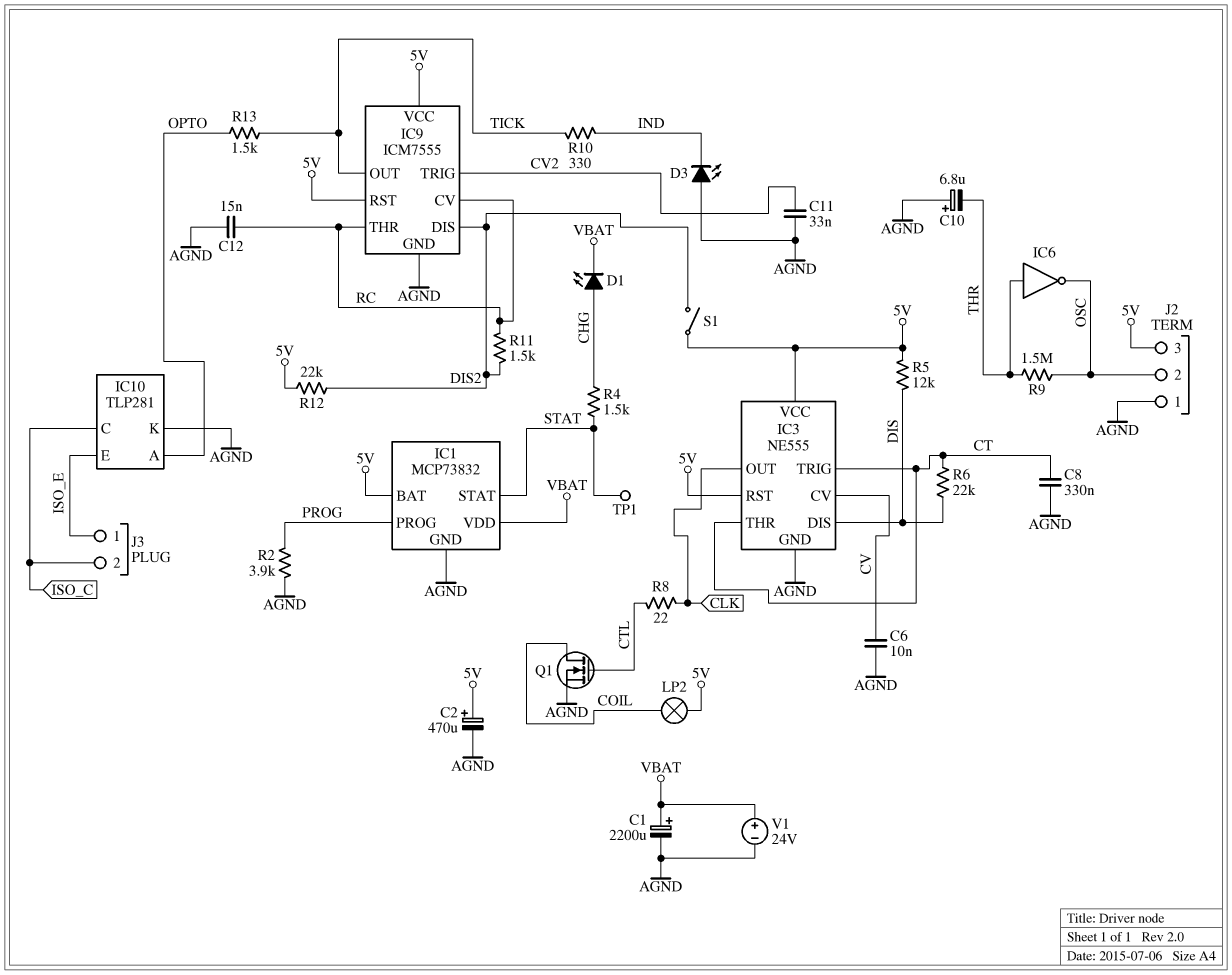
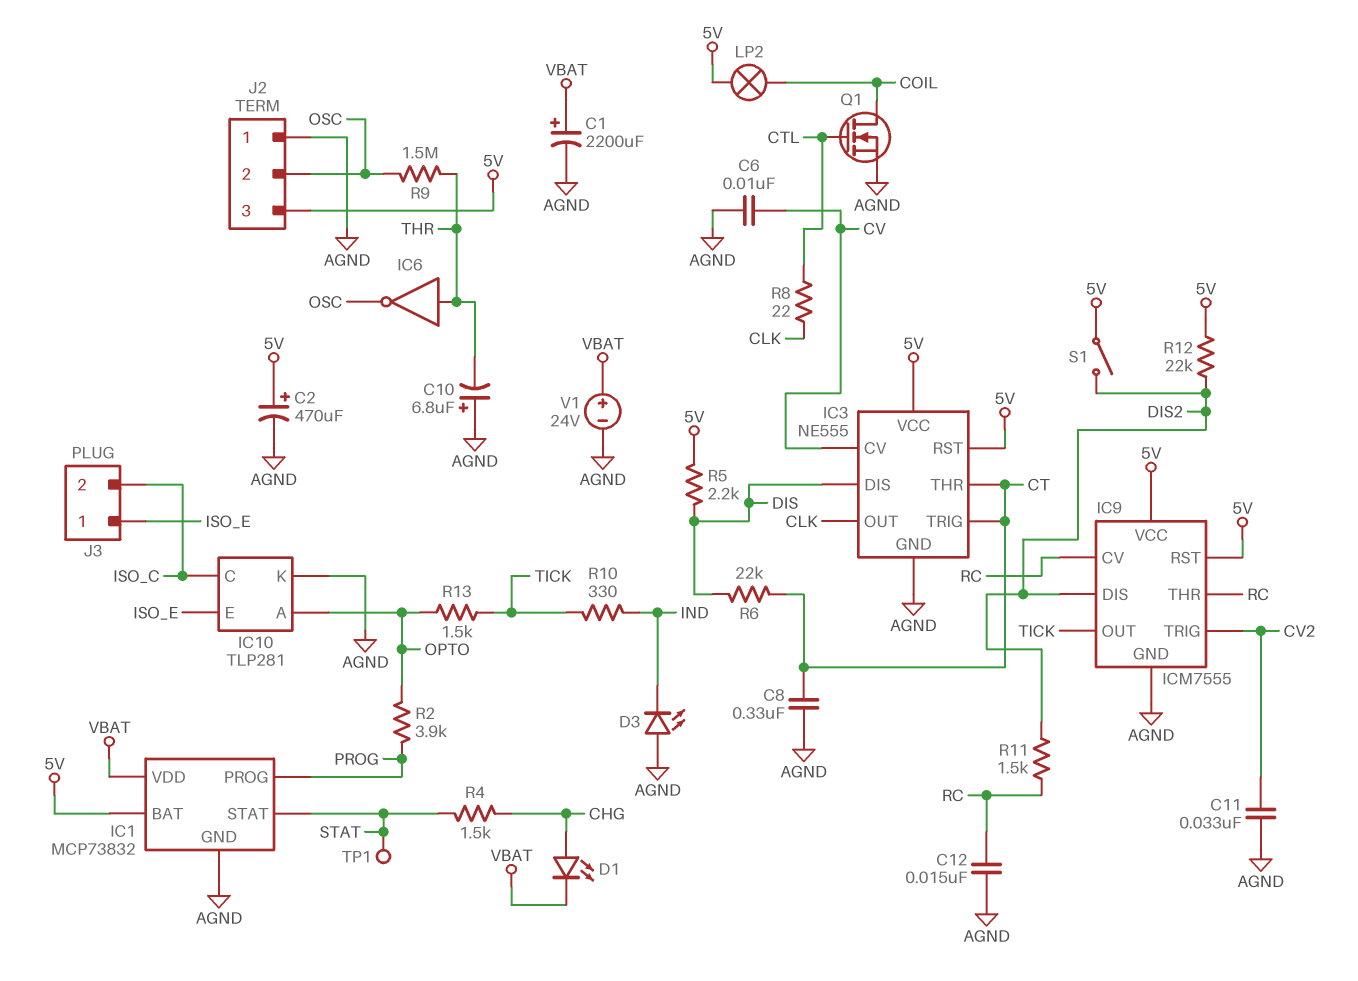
R2: 3.9k (AGND, PROG) -> 3.9k (OPTO, PROG)
R5: 12k (5V, DIS) -> 2.2k (5V, DIS)

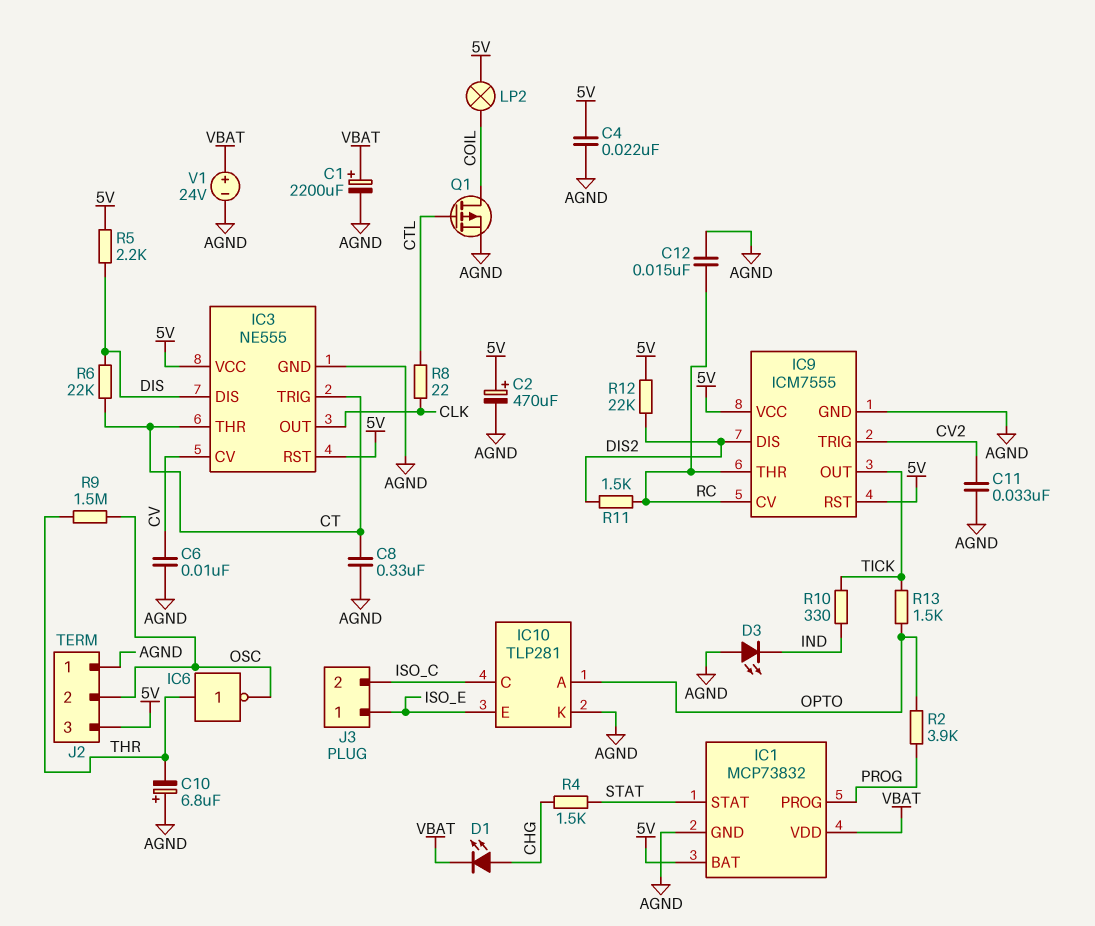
C4: none -> 22nF (5V, AGND)
Q1: NMOS (G CTL, D COIL, S AGND) -> PMOS (G CTL, D COIL, S AGND)
S1: switch (5V, DIS2) -> none
TP1: test point (STAT) -> none

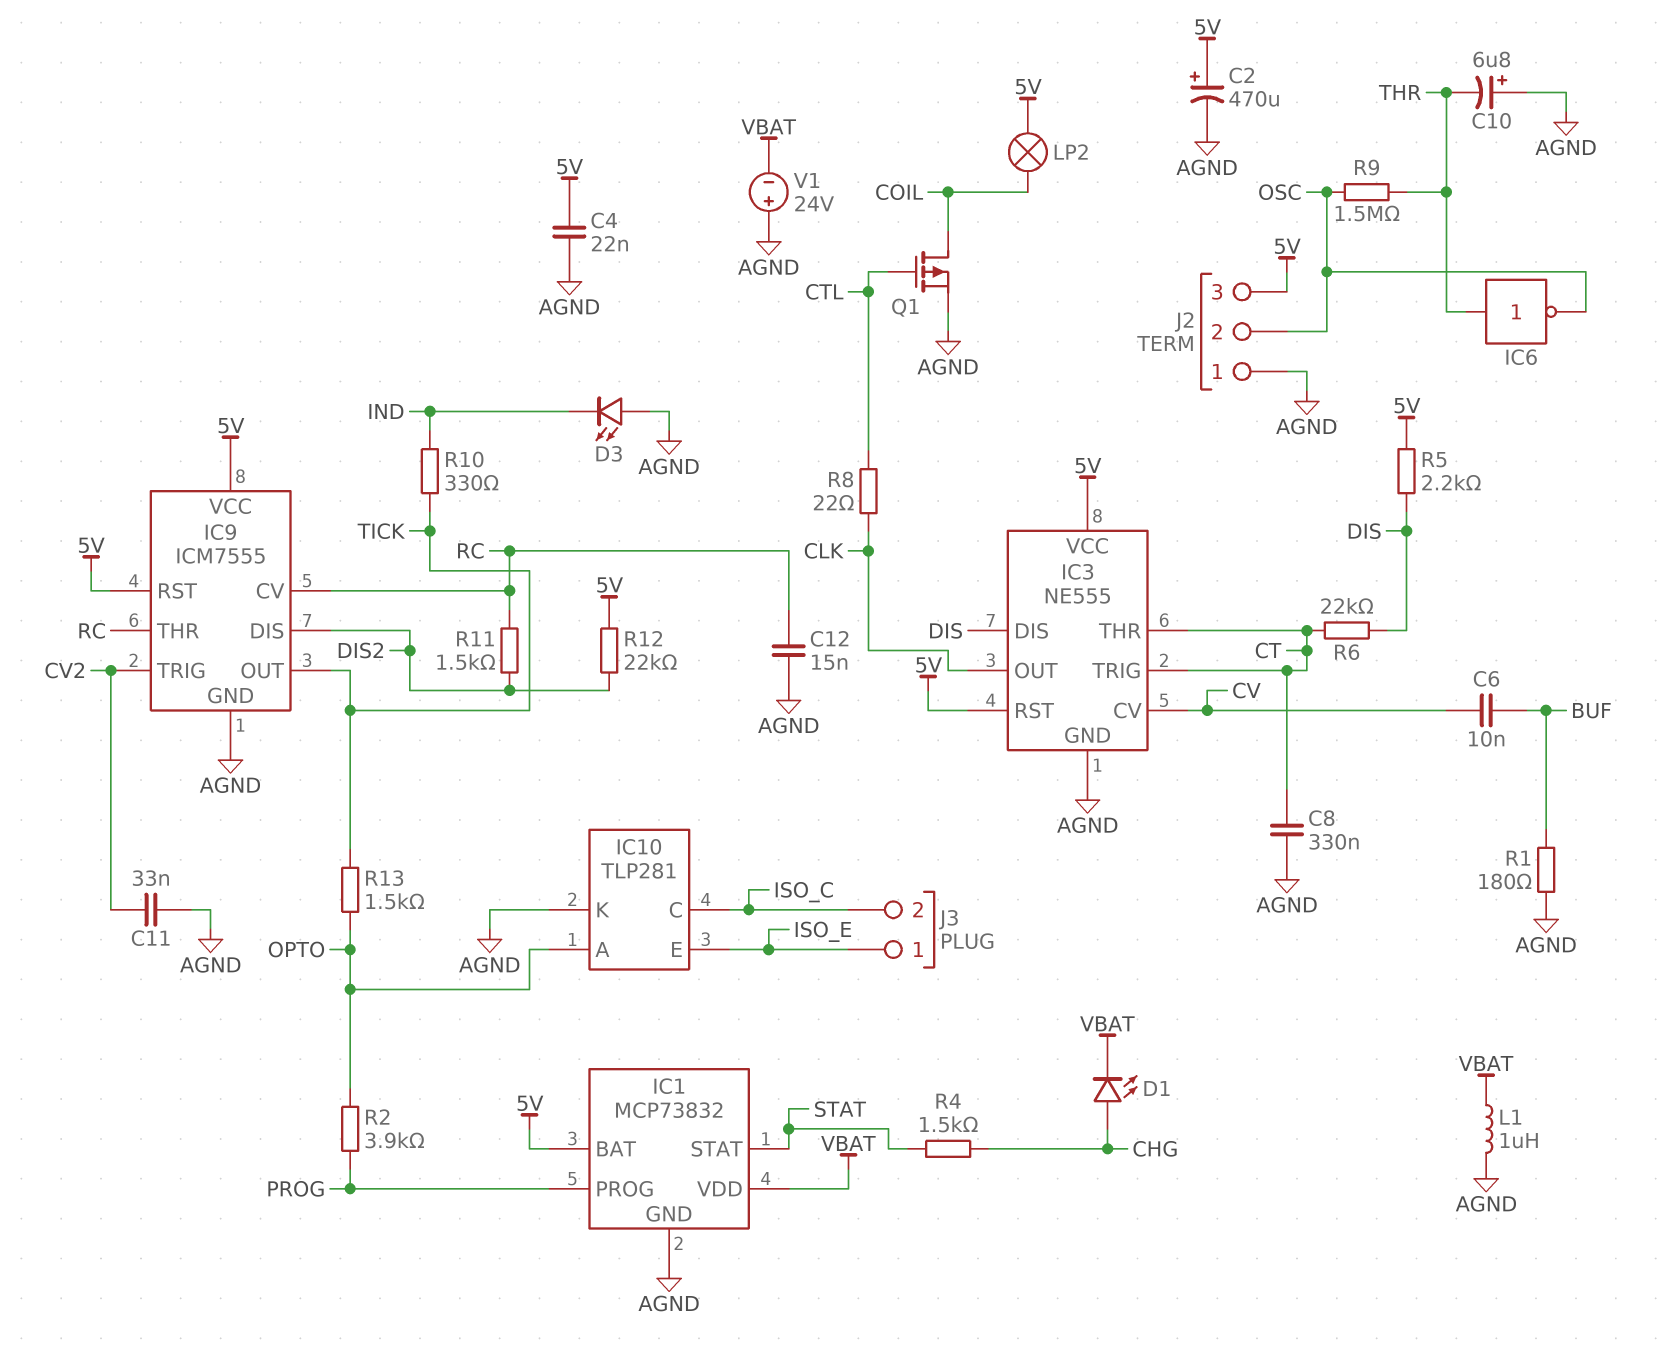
C1: 2200uF (plus VBAT, minus AGND) -> none
C6: 10nF (AGND, CV) -> 10nF (BUF, CV)
L1: none -> 1uH (AGND, VBAT)
R1: none -> 180 (AGND, BUF)
V1: 24V (plus VBAT, minus AGND) -> 24V (plus AGND, minus VBAT)

